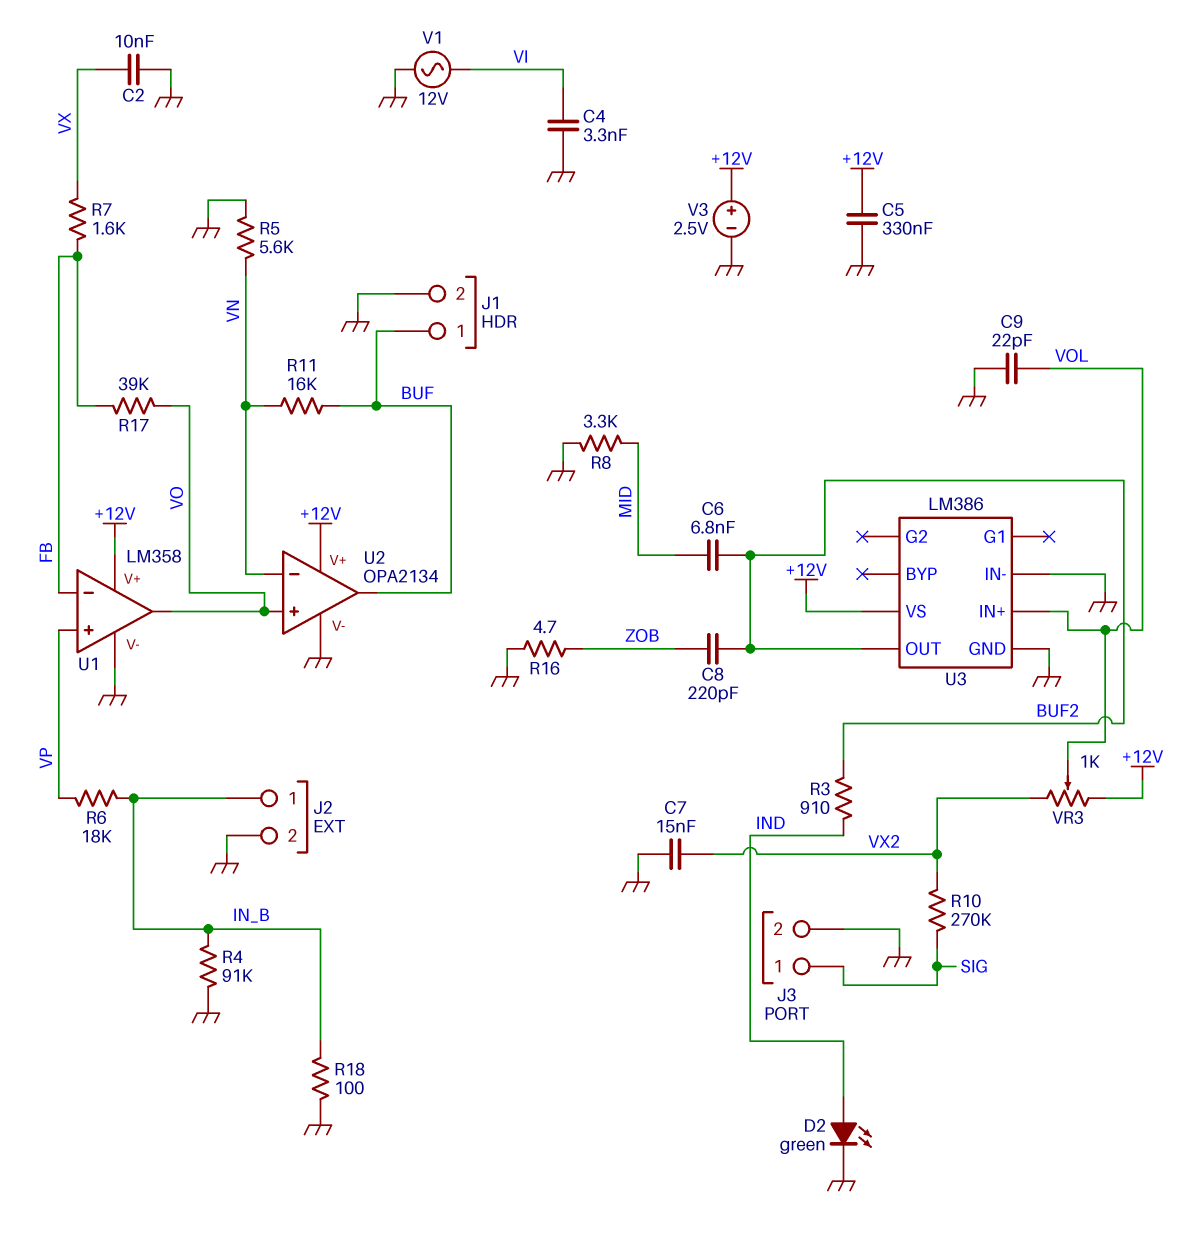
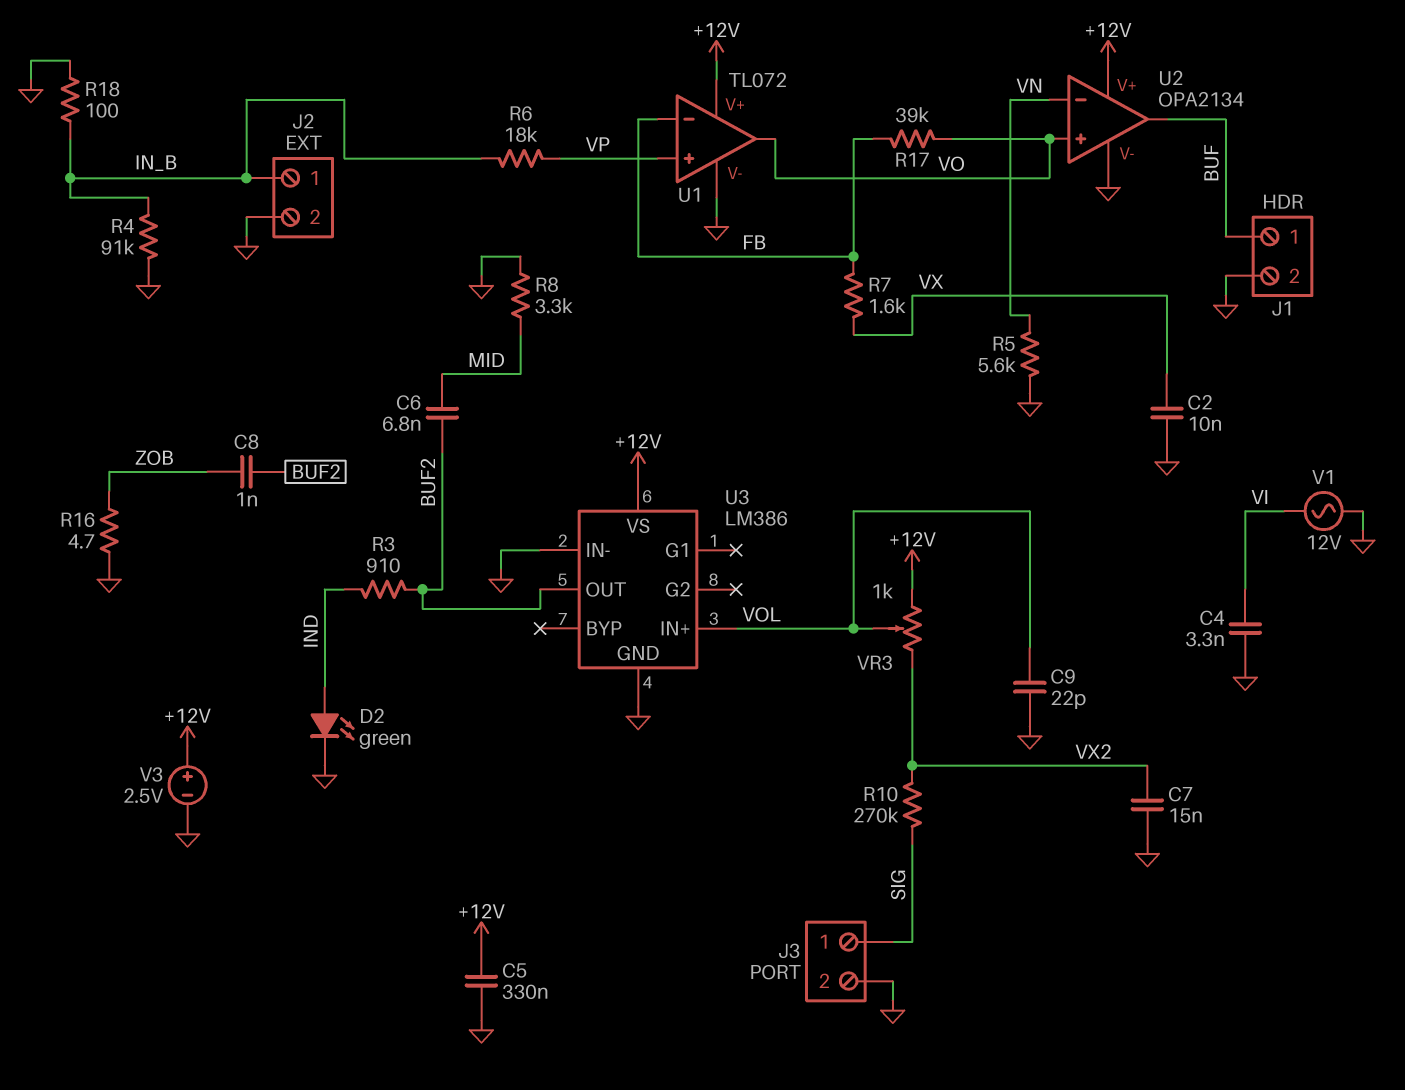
C8: 220pF (BUF2, ZOB) -> 1nF (BUF2, ZOB)
R11: 16k (BUF, VN) -> none
U1: LM358 -> TL072

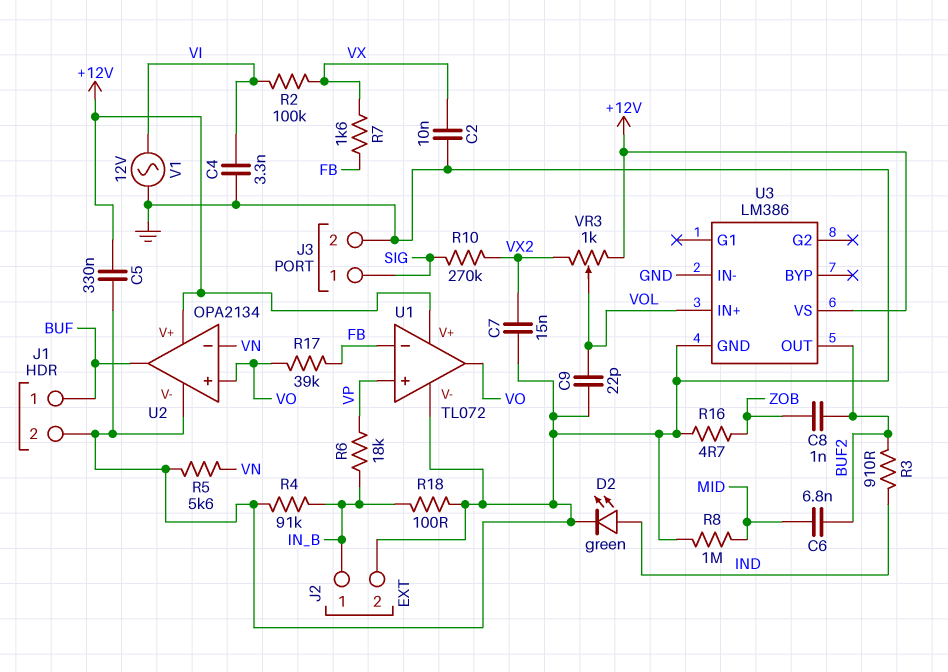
R2: none -> 100k (VI, VX)
R8: 3.3k (GND, MID) -> 1M (GND, MID)
V3: 2.5V (plus +12V, minus GND) -> none

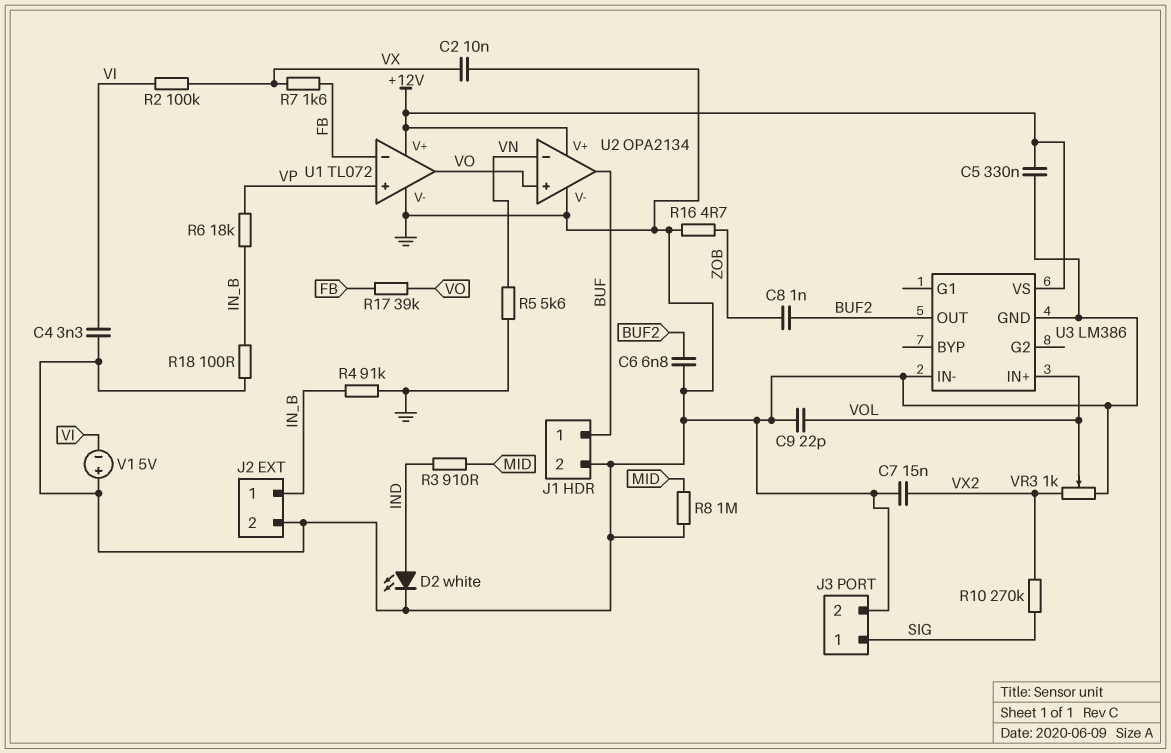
C6: 6.8nF (BUF2, MID) -> 6.8nF (BUF2, GND)
D2: LED green (A IND, K GND) -> LED white (A IND, K GND)
R3: 910 (BUF2, IND) -> 910 (IND, MID)
V1: AC 12V (GND, VI) -> 5V (plus GND, minus VI)
VR3: 1k (+12V, VX2, wiper VOL) -> 1k (GND, VX2, wiper VOL)

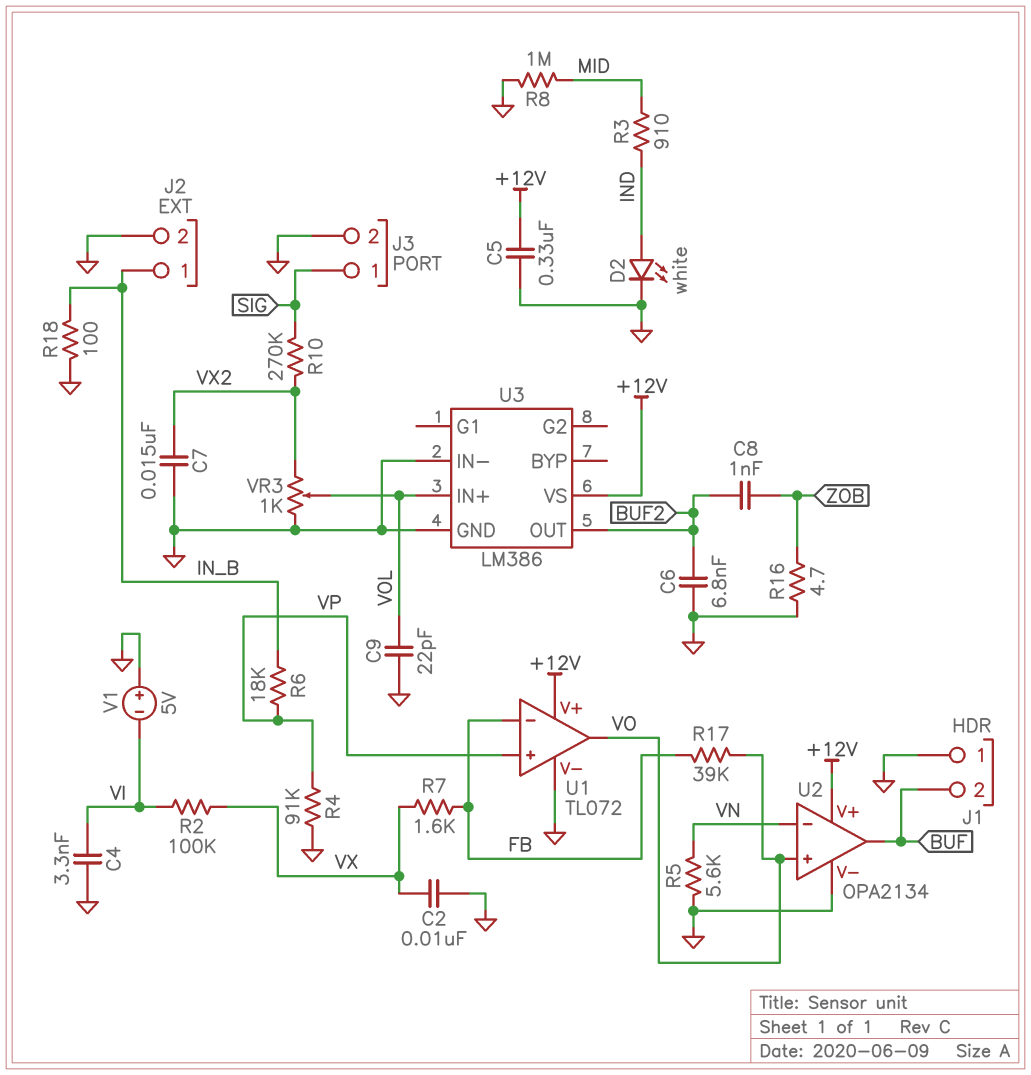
J1 pin 1: BUF -> GND
J1 pin 2: GND -> BUF
R4: 91k (GND, IN_B) -> 91k (GND, VP)

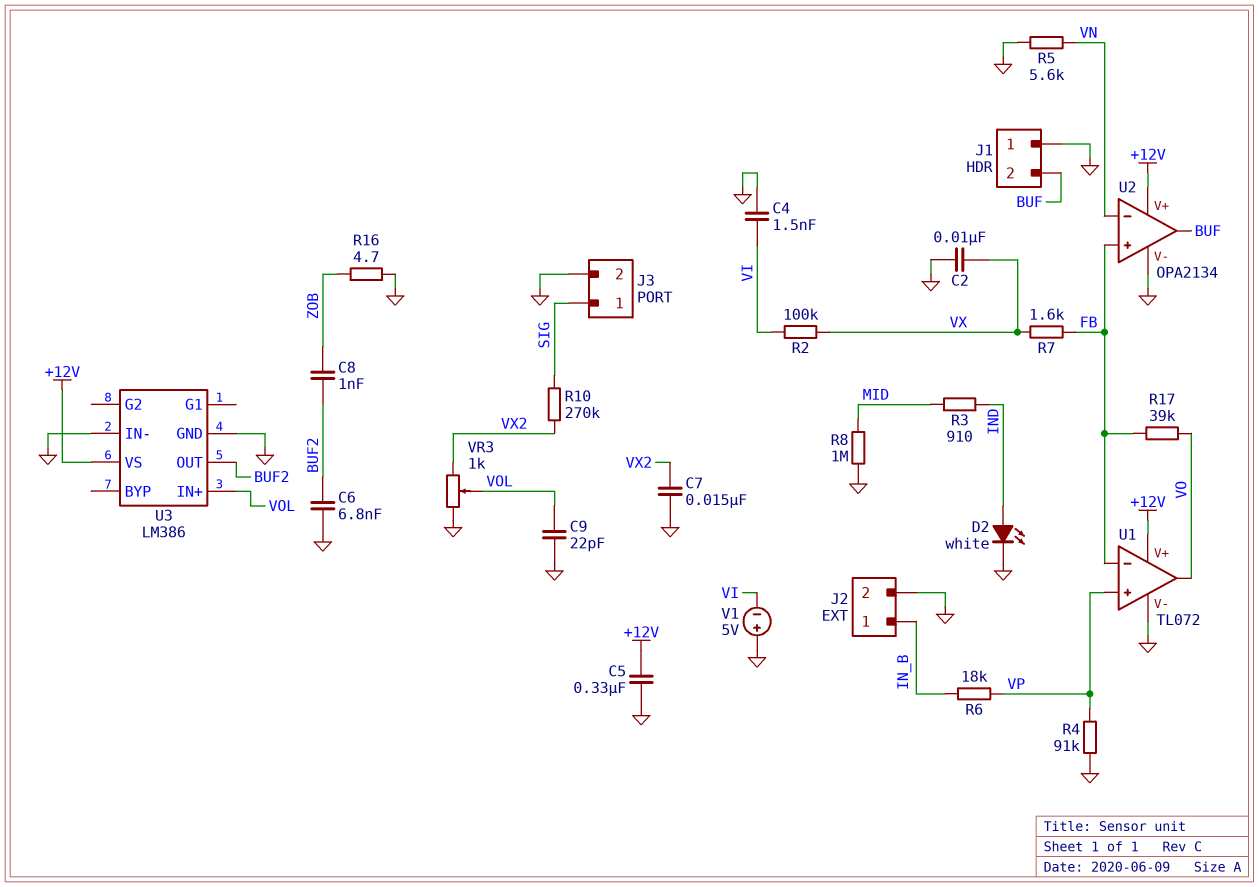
C4: 3.3nF (GND, VI) -> 1.5nF (GND, VI)
R18: 100 (GND, IN_B) -> none
U2 pin in+: VO -> FB

